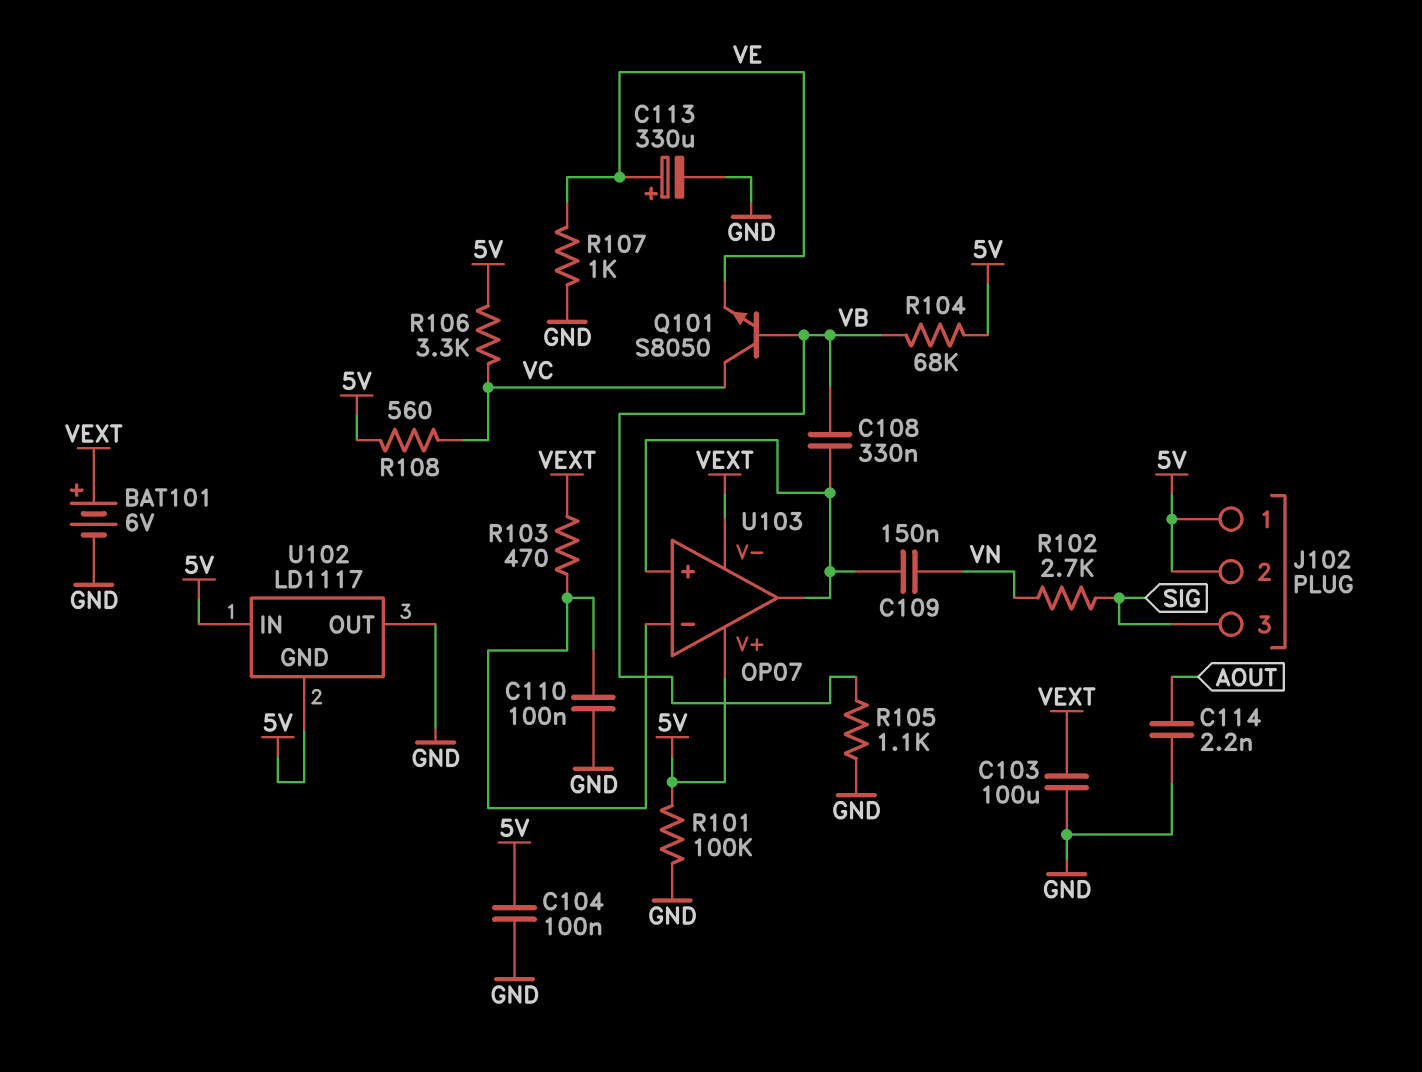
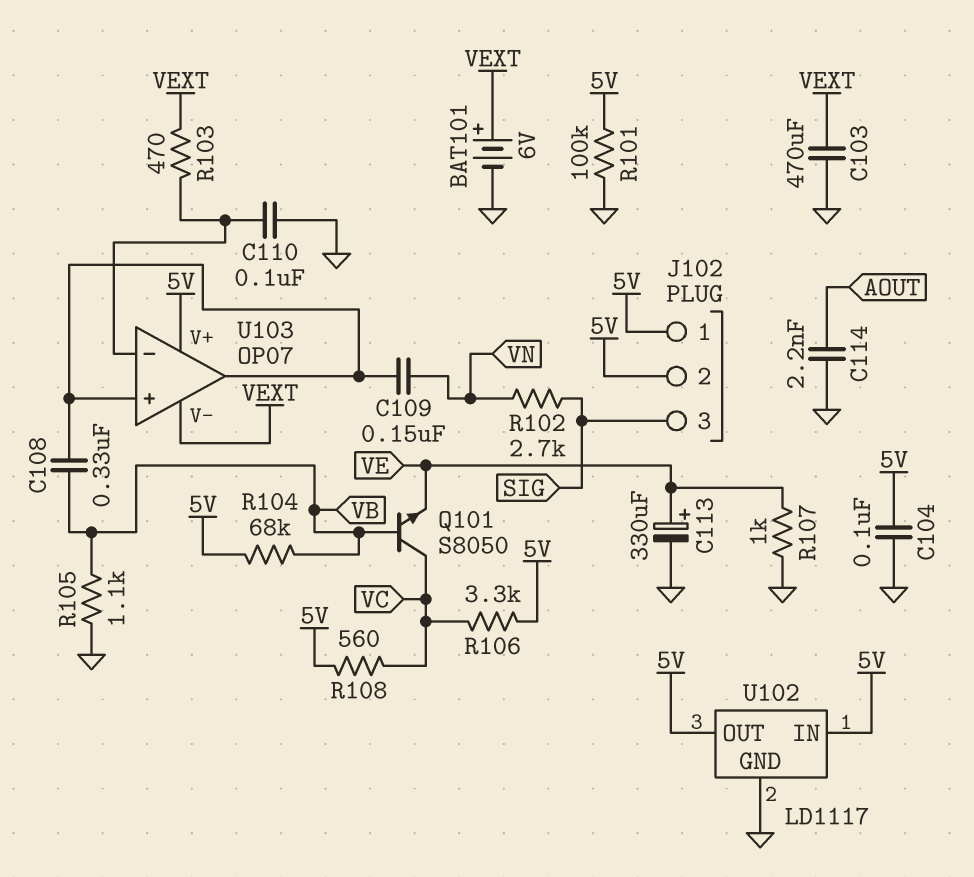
C103: 100uF (GND, VEXT) -> 470uF (GND, VEXT)
U102 pin GND: 5V -> GND
U102 pin OUT: GND -> 5V

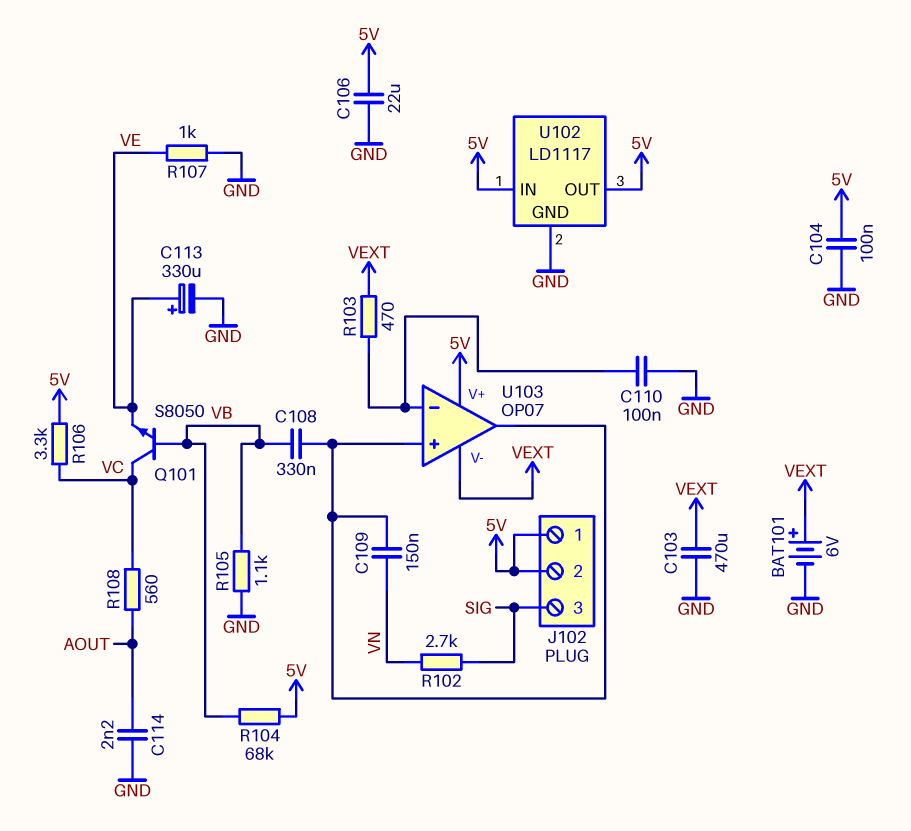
C106: none -> 22uF (5V, GND)
R101: 100k (5V, GND) -> none
R108: 560 (5V, VC) -> 560 (AOUT, VC)

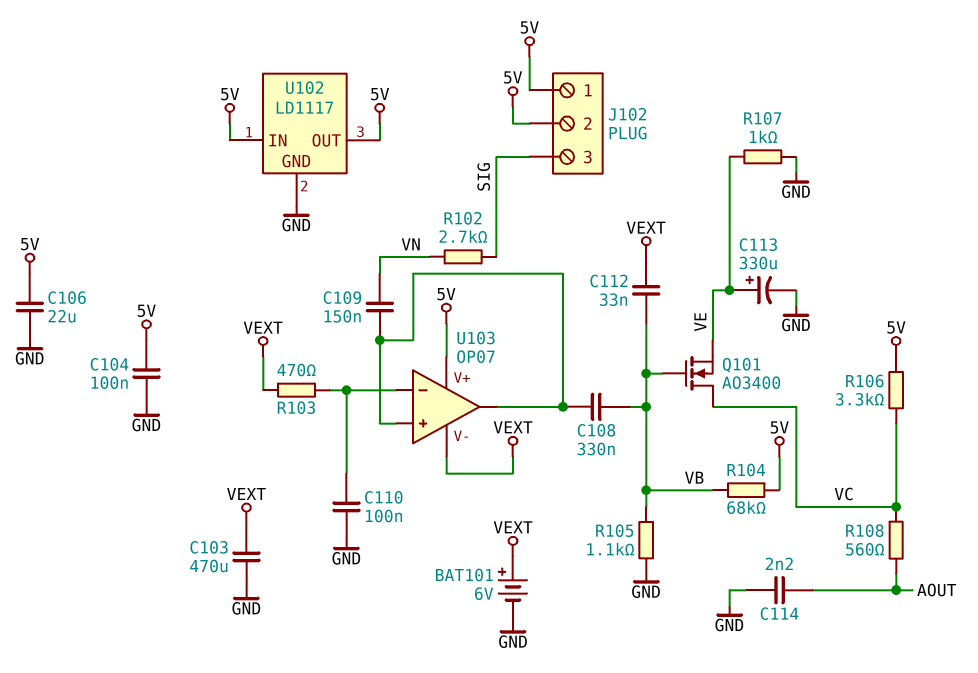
C112: none -> 33nF (VB, VEXT)
Q101: NPN S8050 (B VB, C VC, E VE) -> NMOS AO3400 (G VB, D VC, S VE)

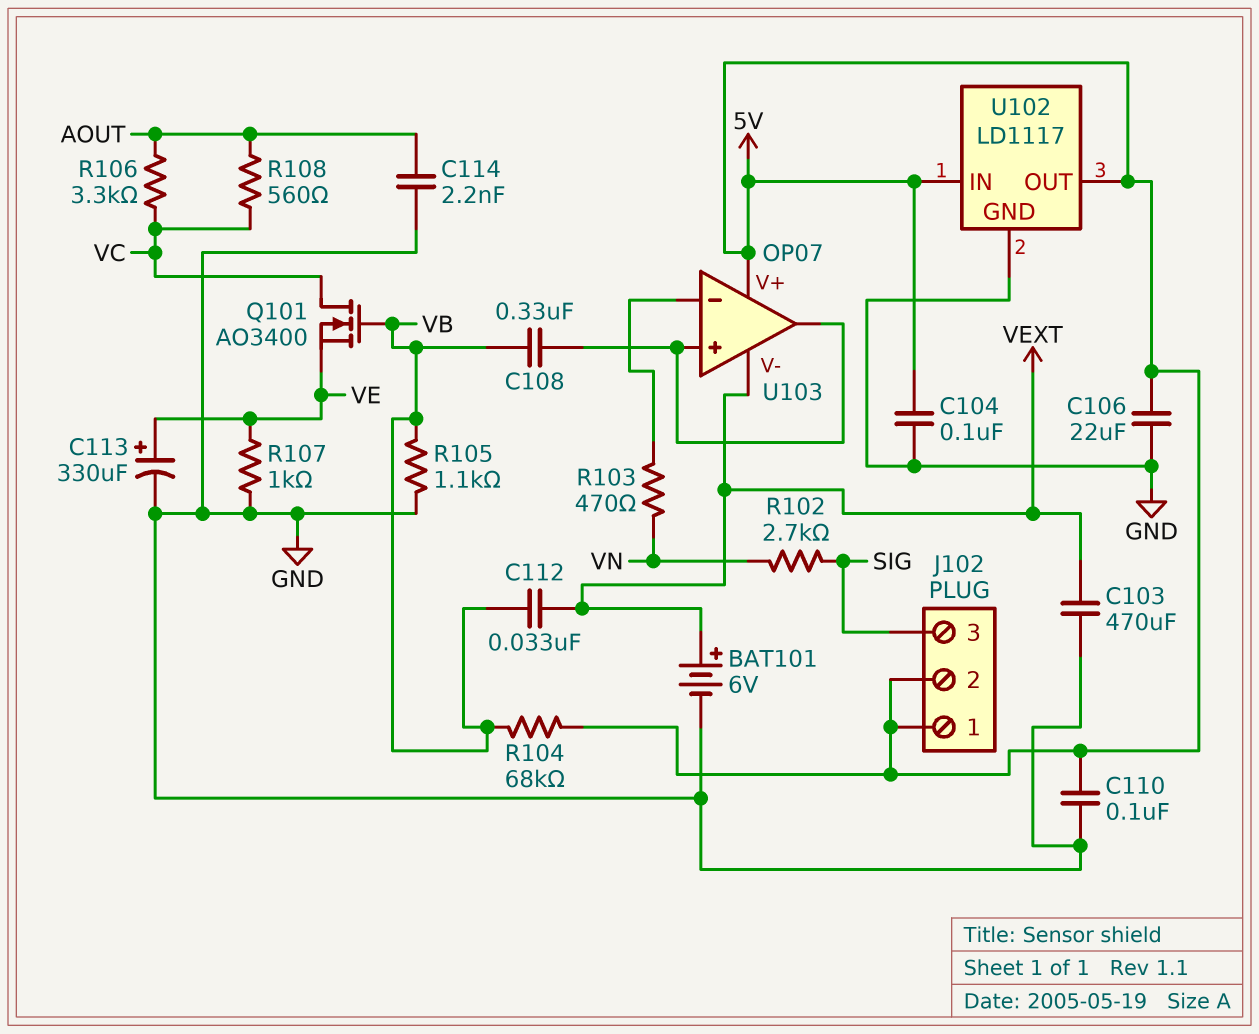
C109: 150nF (U103/in+, VN) -> none
C110: 100nF (GND, U103/in-) -> 100nF (5V, GND)
R103: 470 (U103/in-, VEXT) -> 470 (U103/in-, VN)
R106: 3.3k (5V, VC) -> 3.3k (AOUT, VC)

